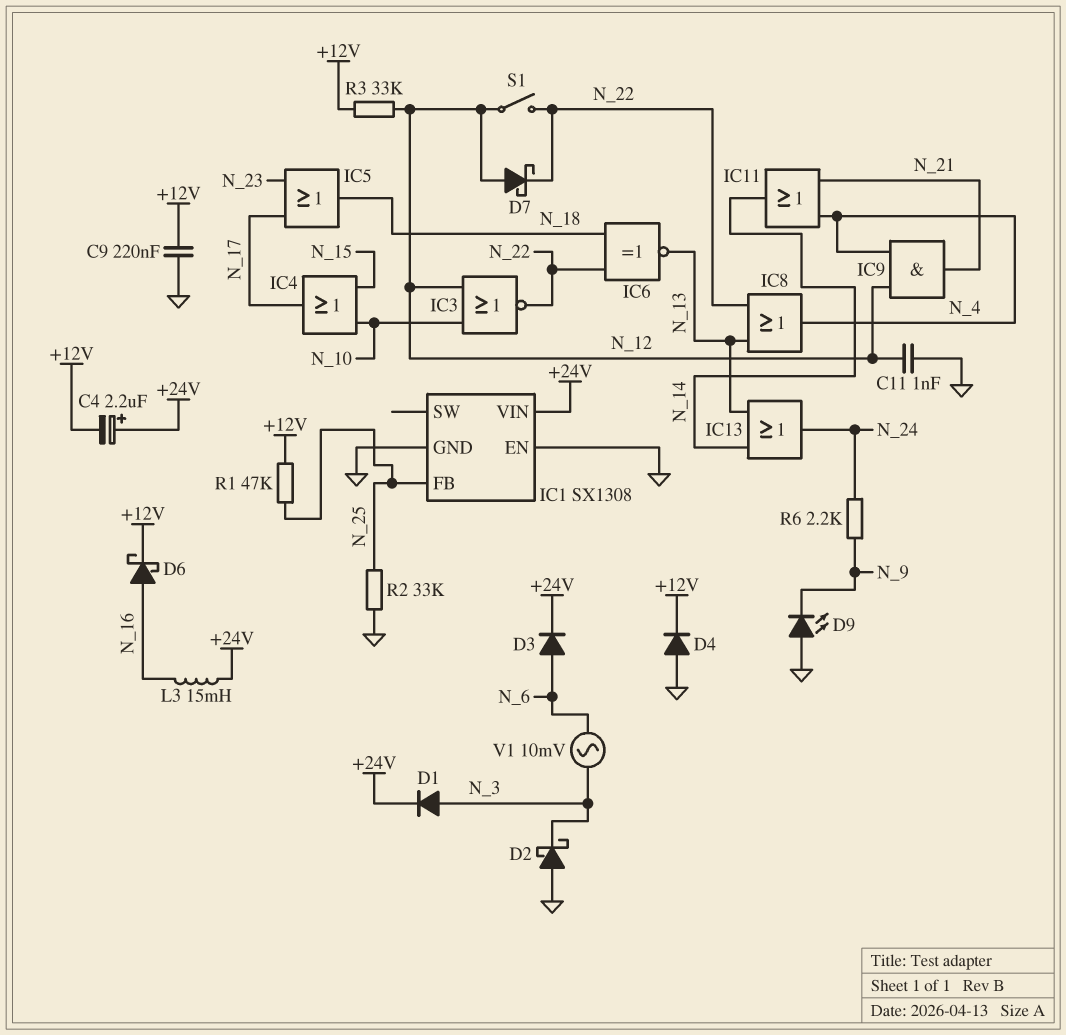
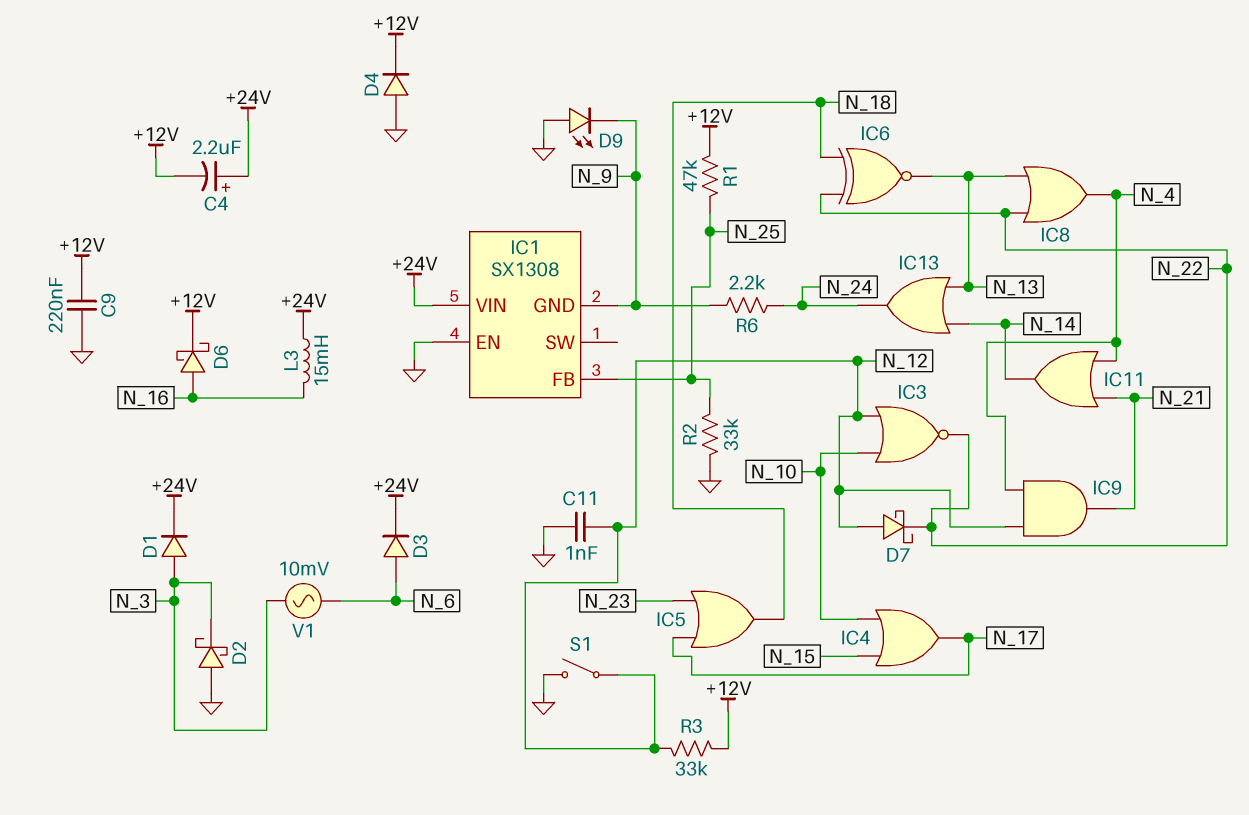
IC1 pin GND: GND -> N_9
S1: switch (N_12, N_22) -> switch (GND, N_12)

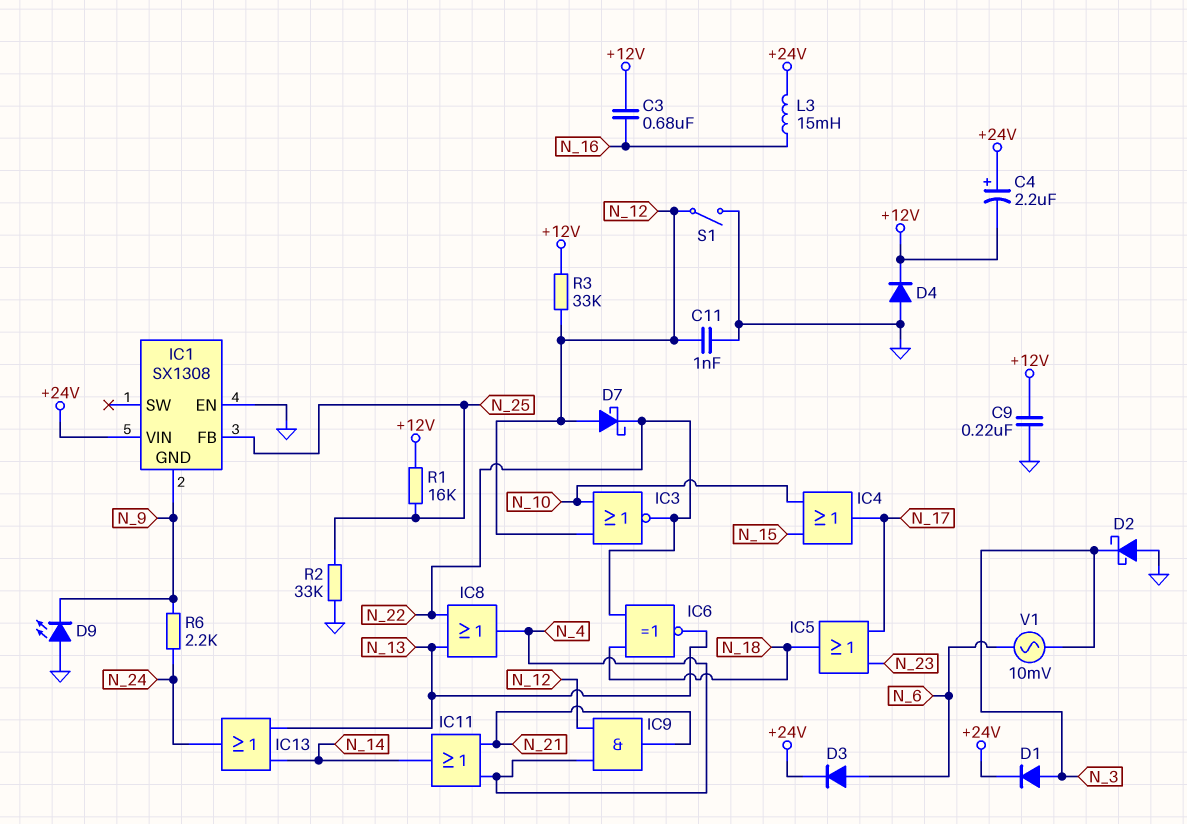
C3: none -> 680nF (+12V, N_16)
D6: schottky (A N_16, K +12V) -> none
R1: 47k (+12V, N_25) -> 16k (+12V, N_25)

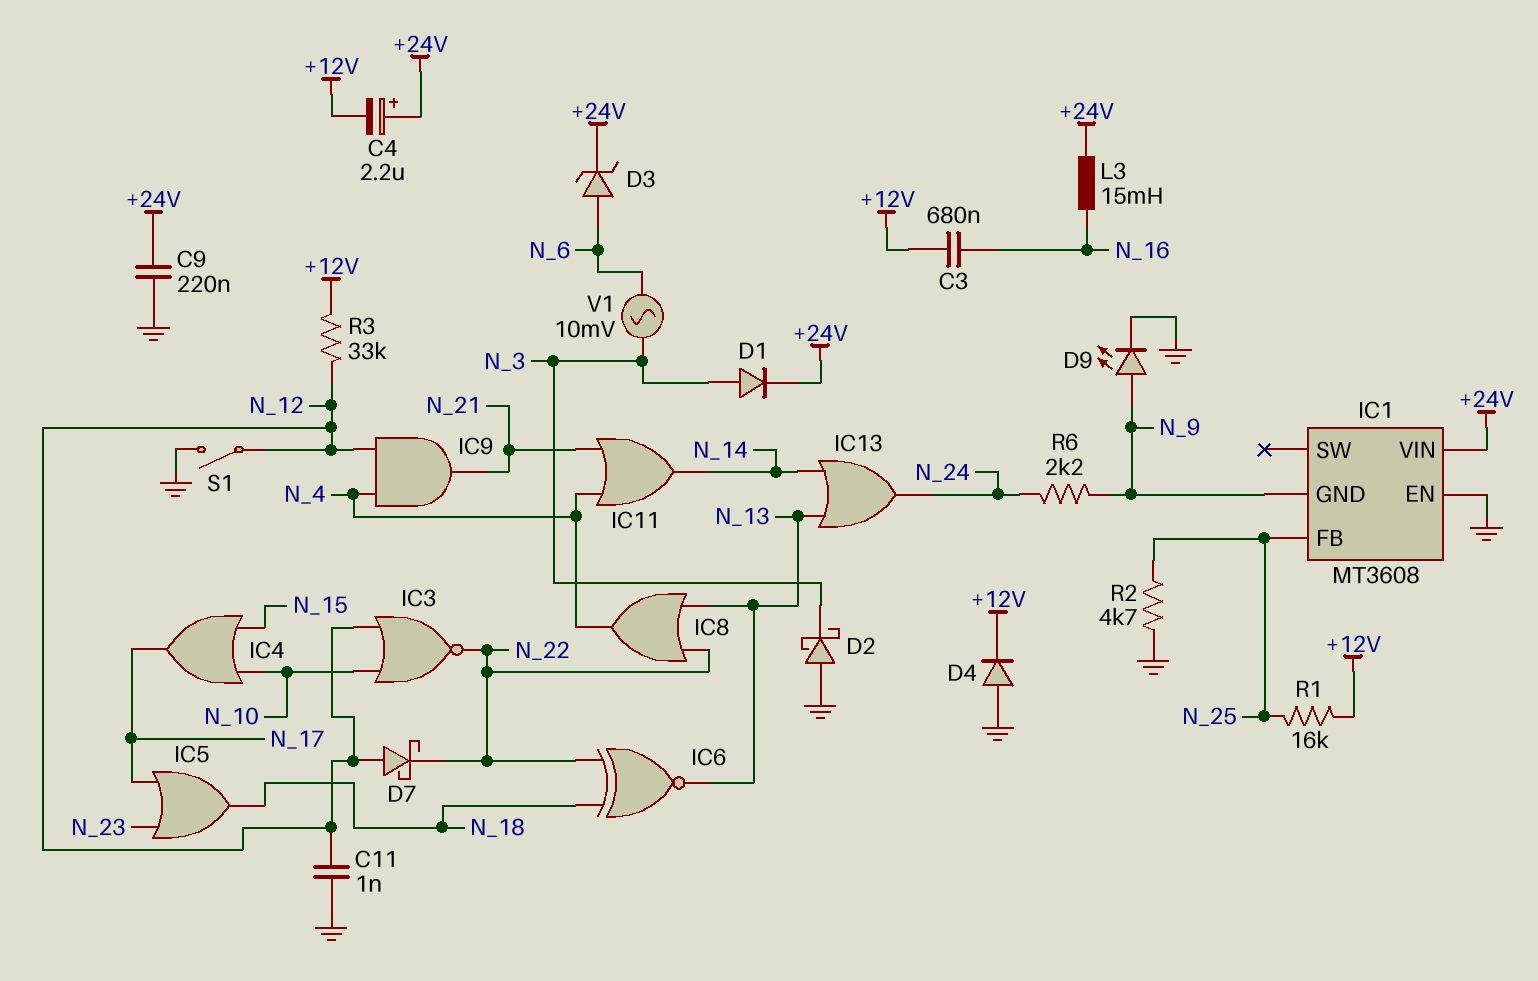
C9: 220nF (+12V, GND) -> 220nF (+24V, GND)
D3: diode (A N_6, K +24V) -> zener (A N_6, K +24V)
D9: LED (A GND, K N_9) -> LED (A N_9, K GND)
IC1: SX1308 -> MT3608
R2: 33k (GND, N_25) -> 4.7k (GND, N_25)

